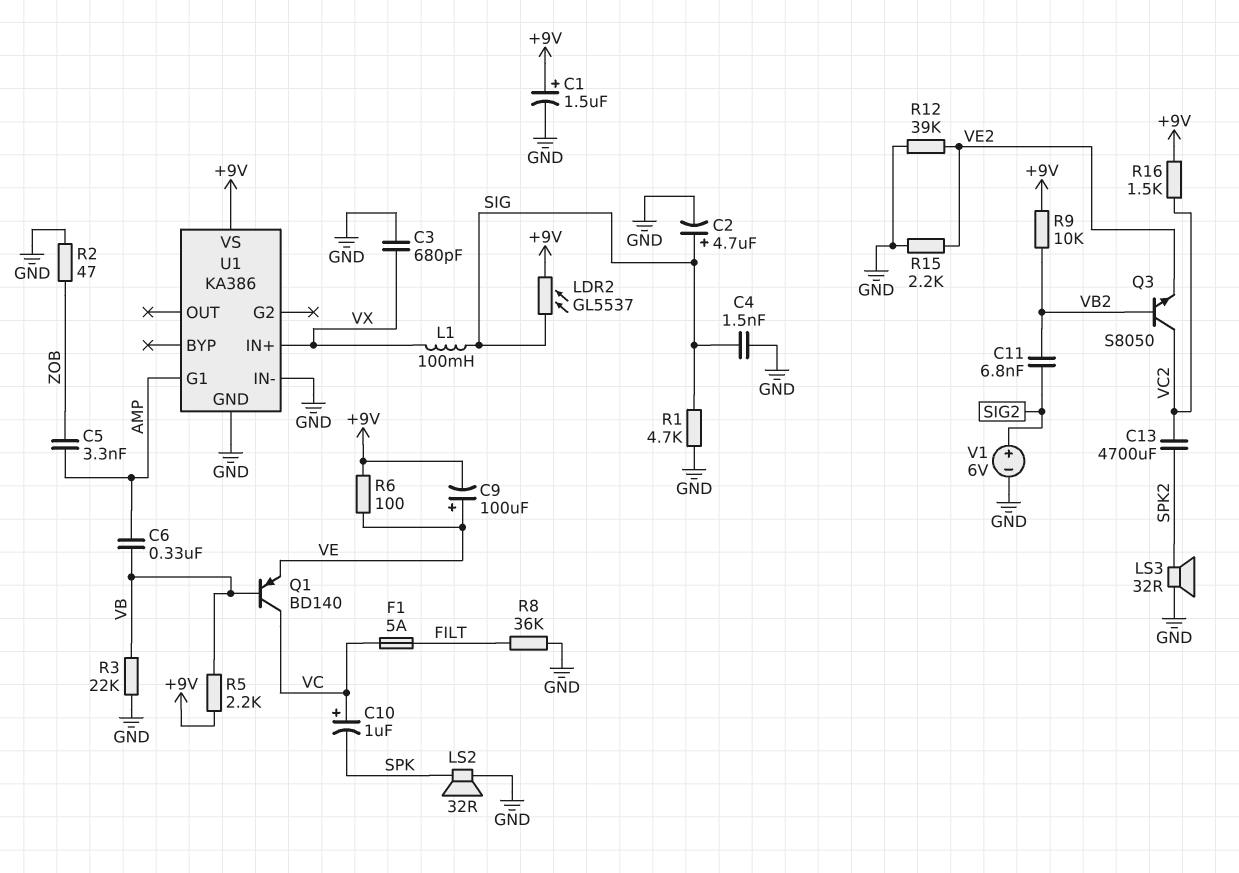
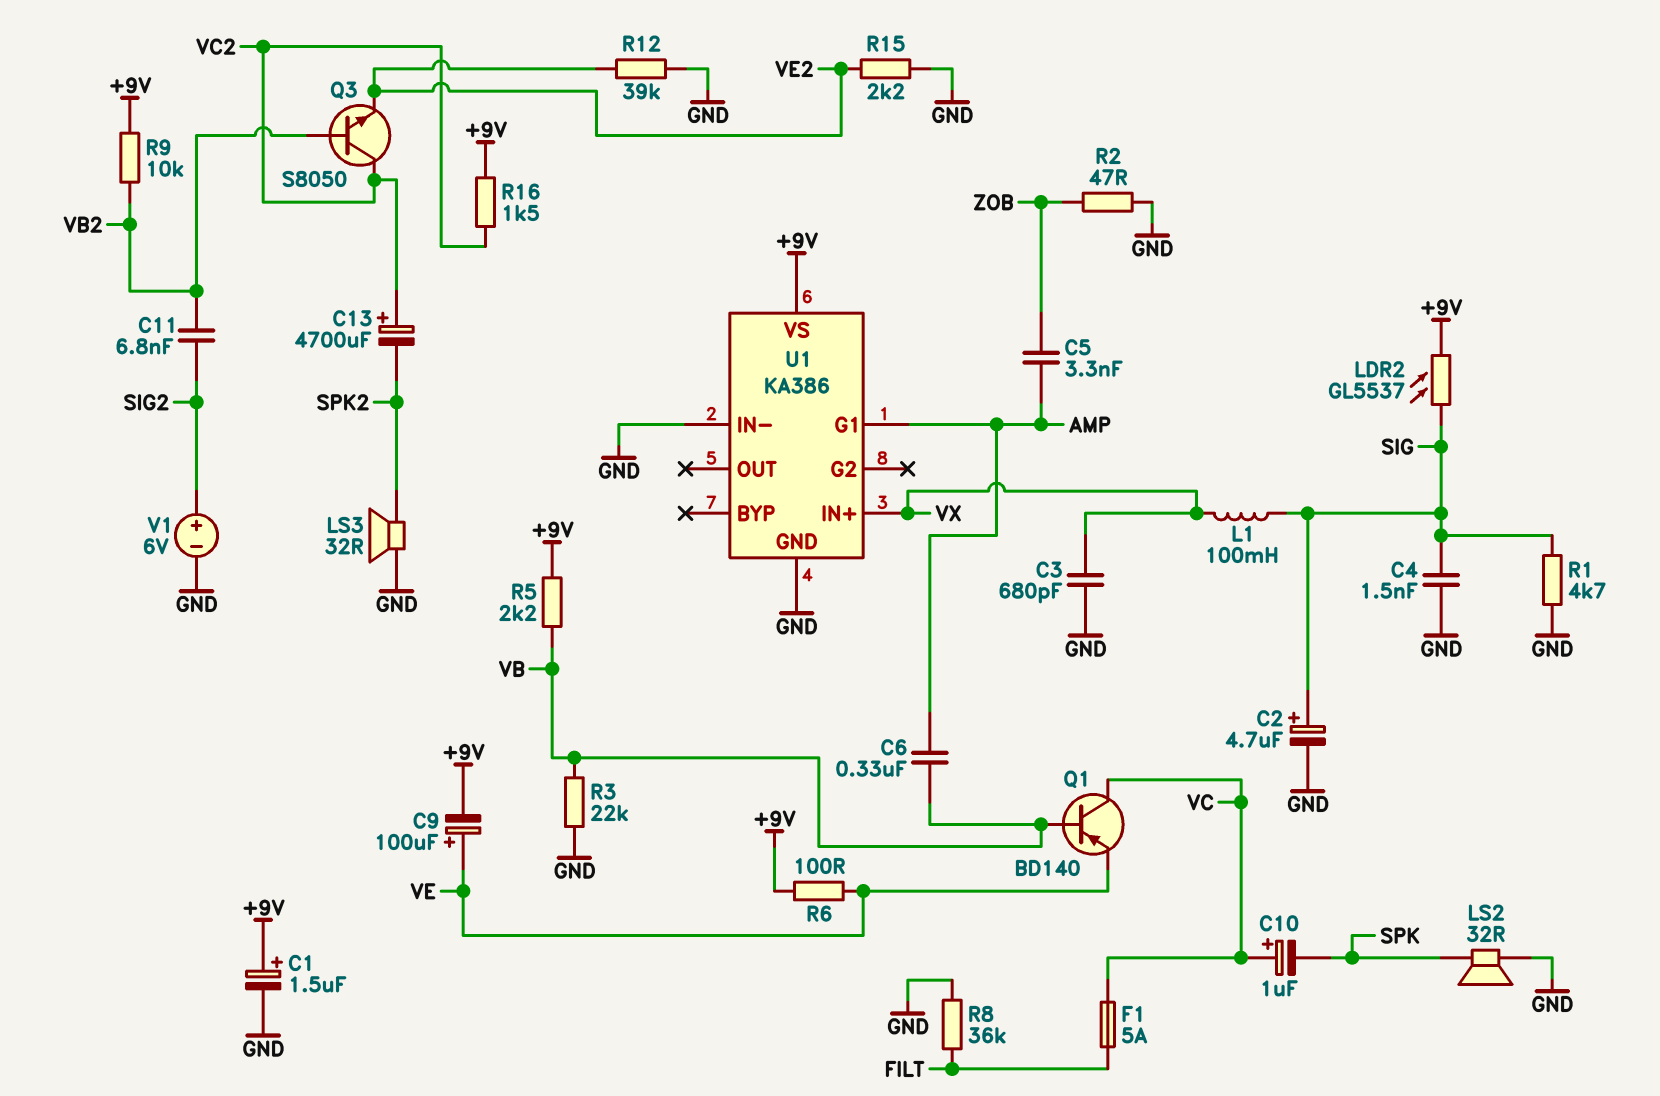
C13: 4700uF (SPK2, VC2) -> 4700uF (plus VC2, minus SPK2)

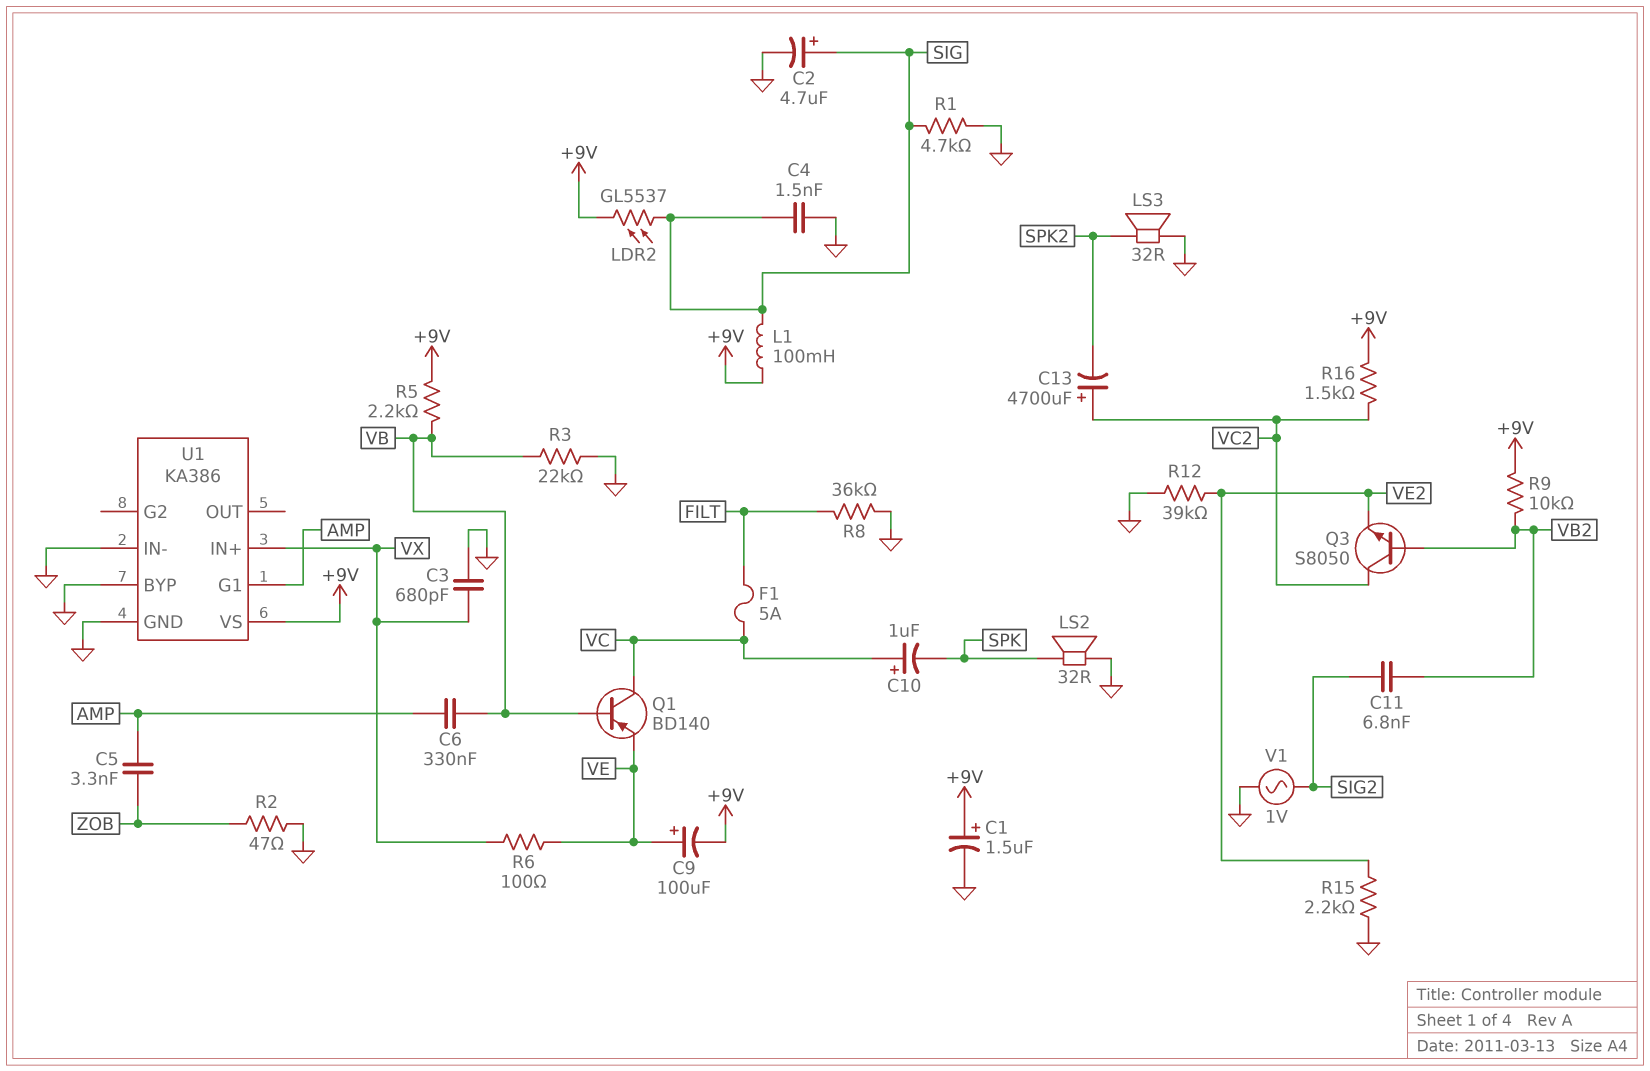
L1: 100mH (SIG, VX) -> 100mH (+9V, SIG)
R6: 100 (+9V, VE) -> 100 (VE, VX)
U1 pin BYP: none -> GND
V1: 6V (plus SIG2, minus GND) -> AC 1V (GND, SIG2)

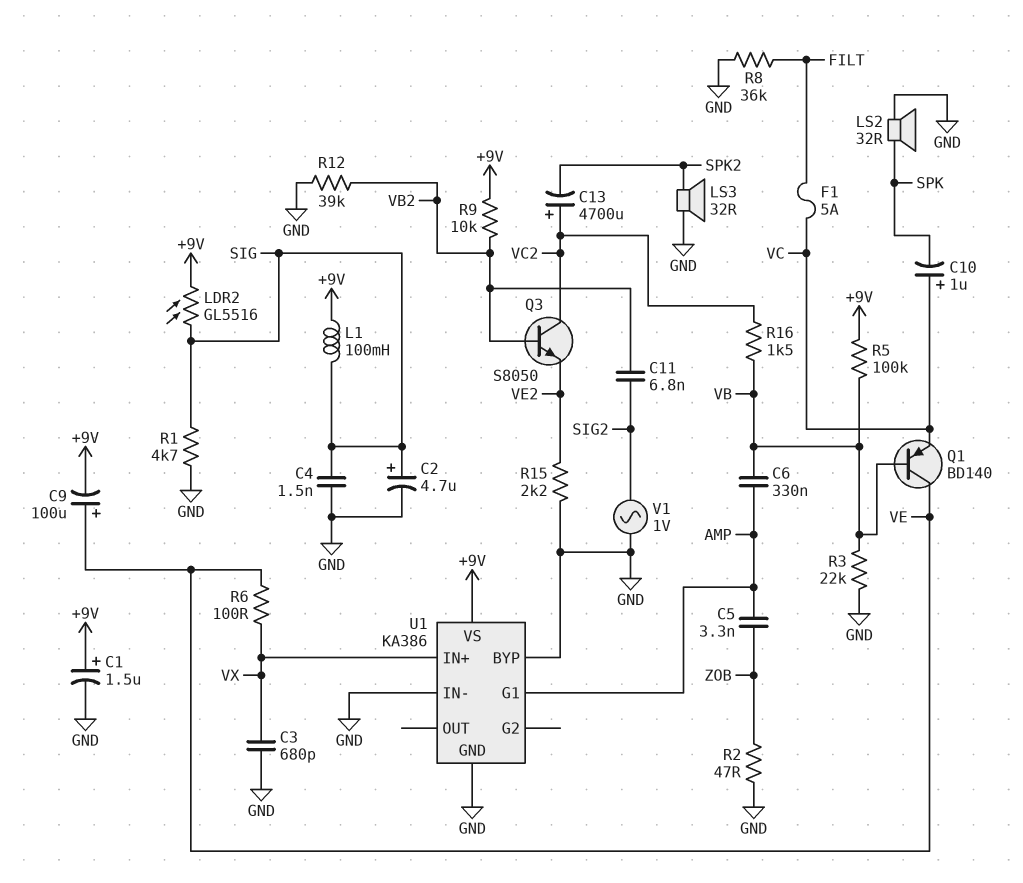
LDR2: GL5537 (+9V, SIG) -> GL5516 (+9V, SIG)
Q1: PNP BD140 (B VB, C VC, E VE) -> PNP BD140 (B VB, C VE, E VC)
R5: 2.2k (+9V, VB) -> 100k (+9V, VB)
R12: 39k (GND, VE2) -> 39k (GND, VB2)
R16: 1.5k (+9V, VC2) -> 1.5k (VB, VC2)

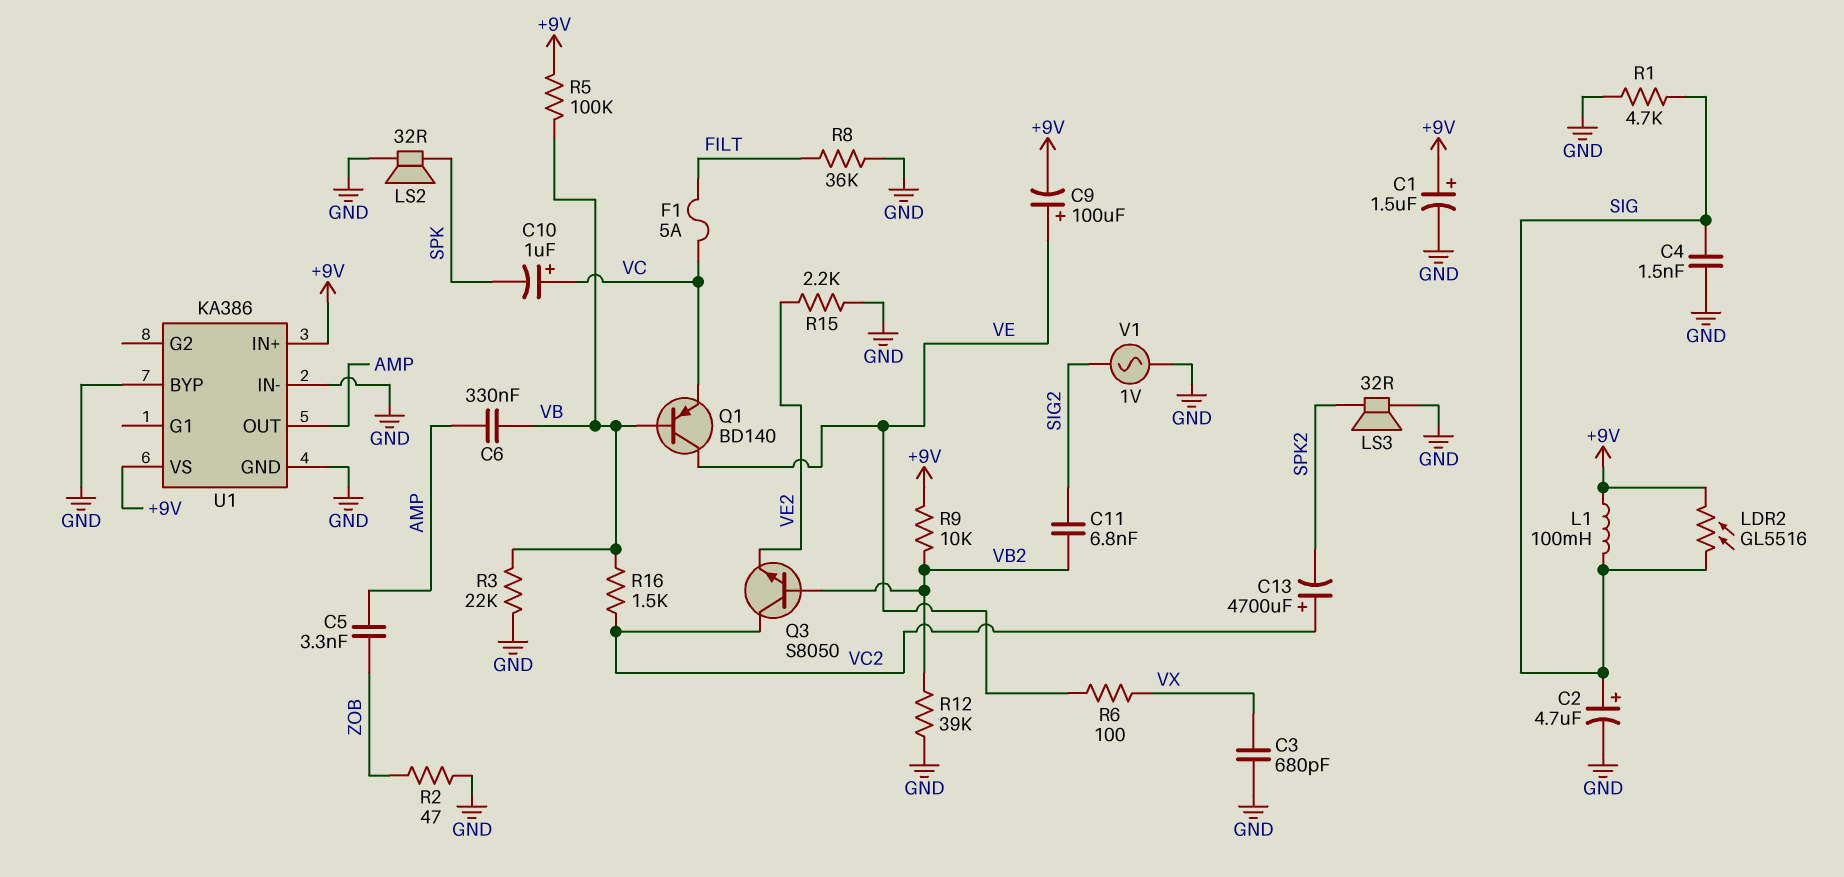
U1 pin G1: AMP -> none
U1 pin IN+: VX -> +9V
U1 pin OUT: none -> AMP

